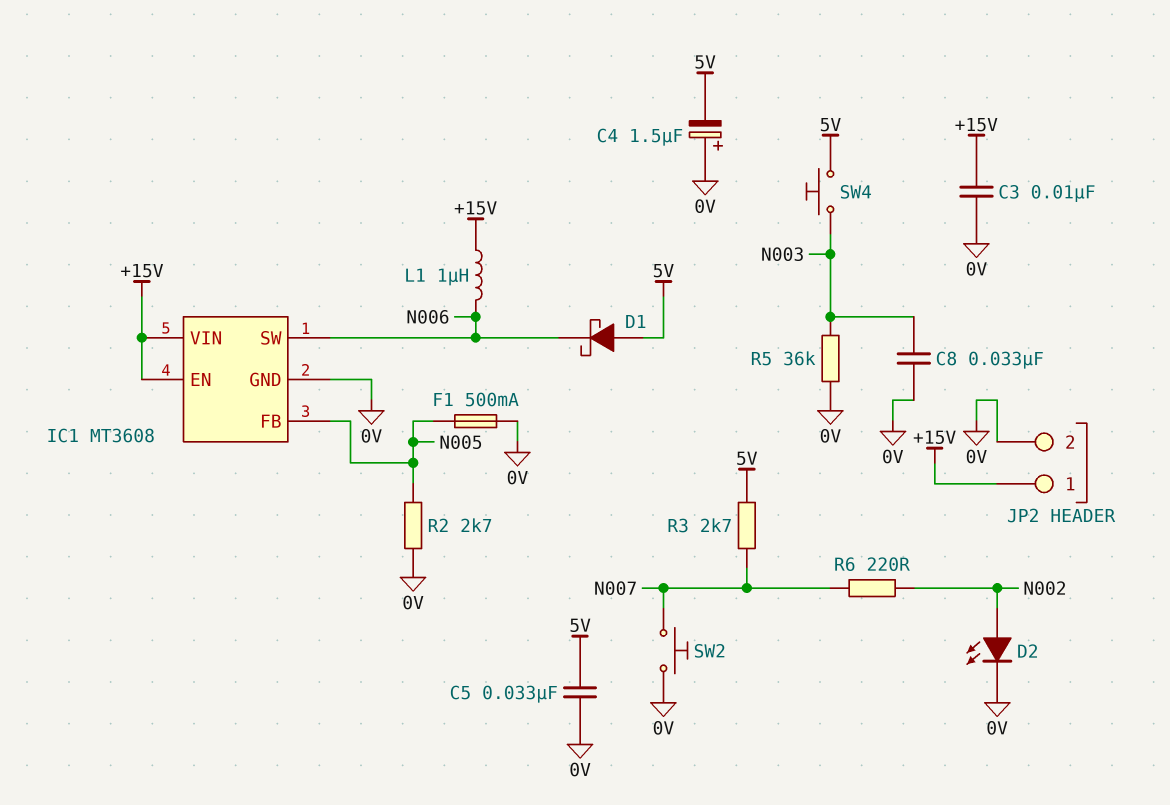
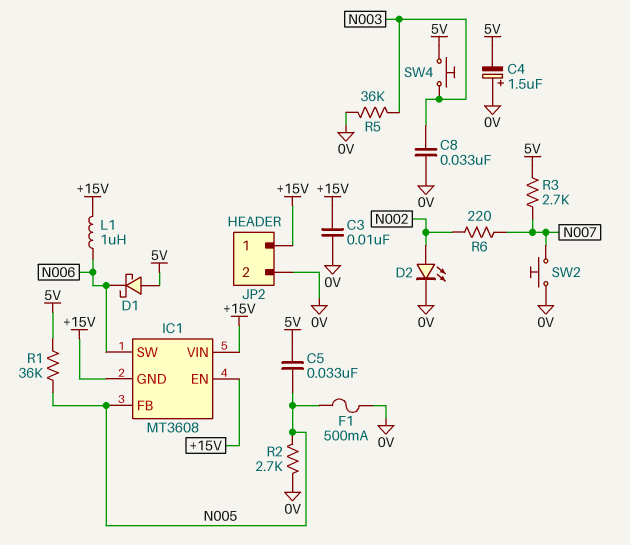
C5: 33nF (0V, 5V) -> 33nF (5V, N005)
IC1 pin GND: 0V -> +15V
R1: none -> 36k (5V, N005)

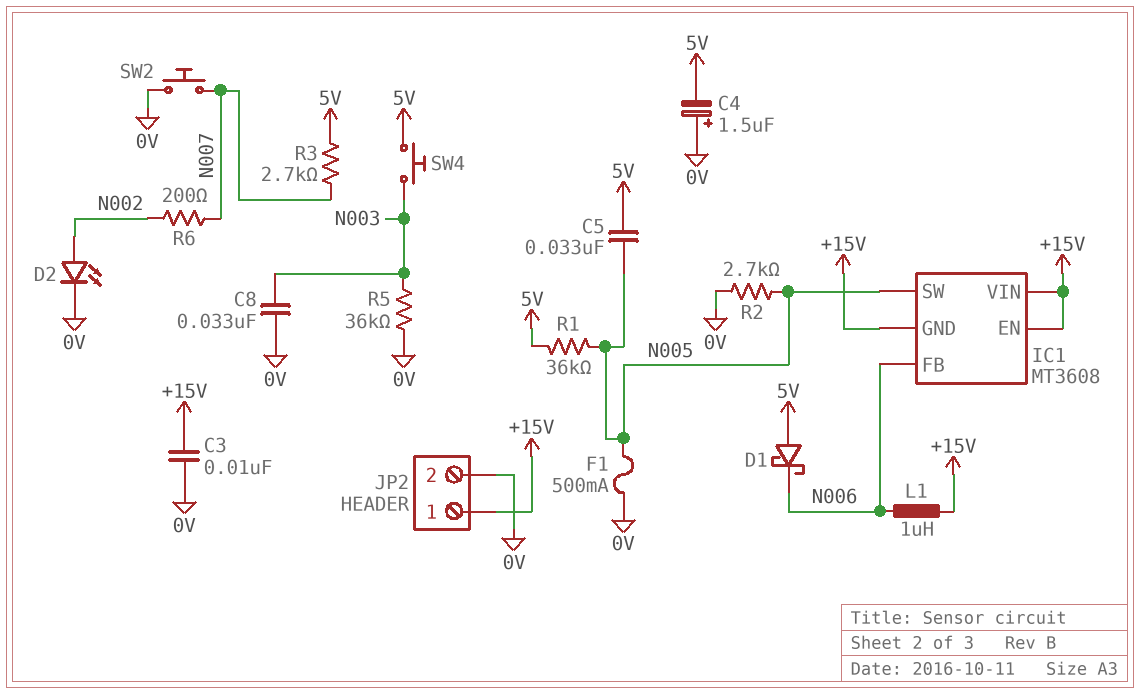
IC1 pin FB: N005 -> N006
IC1 pin SW: N006 -> N005
R6: 220 (N002, N007) -> 200 (N002, N007)

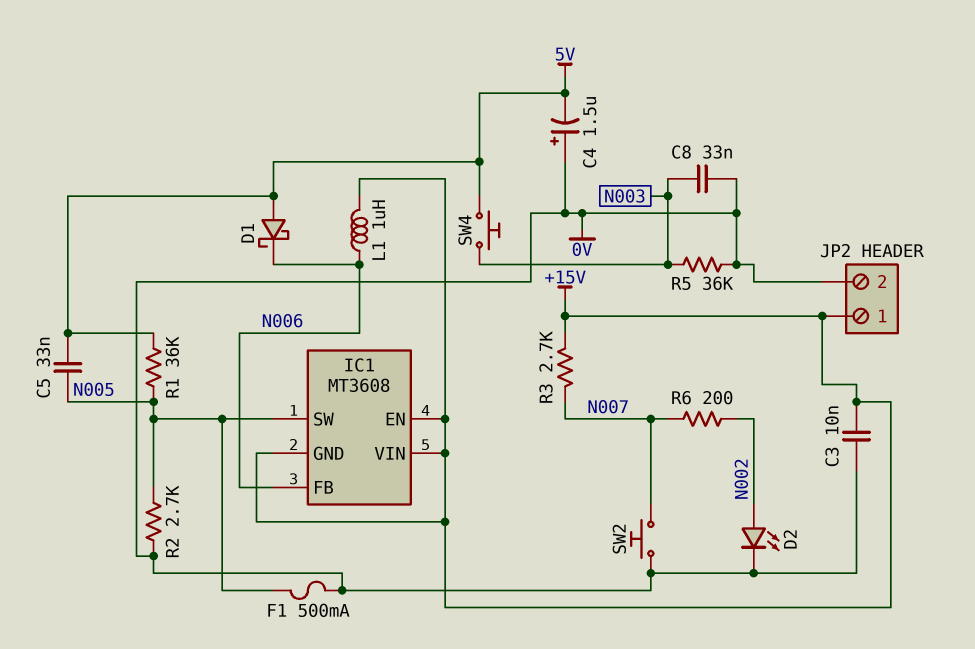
R3: 2.7k (5V, N007) -> 2.7k (+15V, N007)

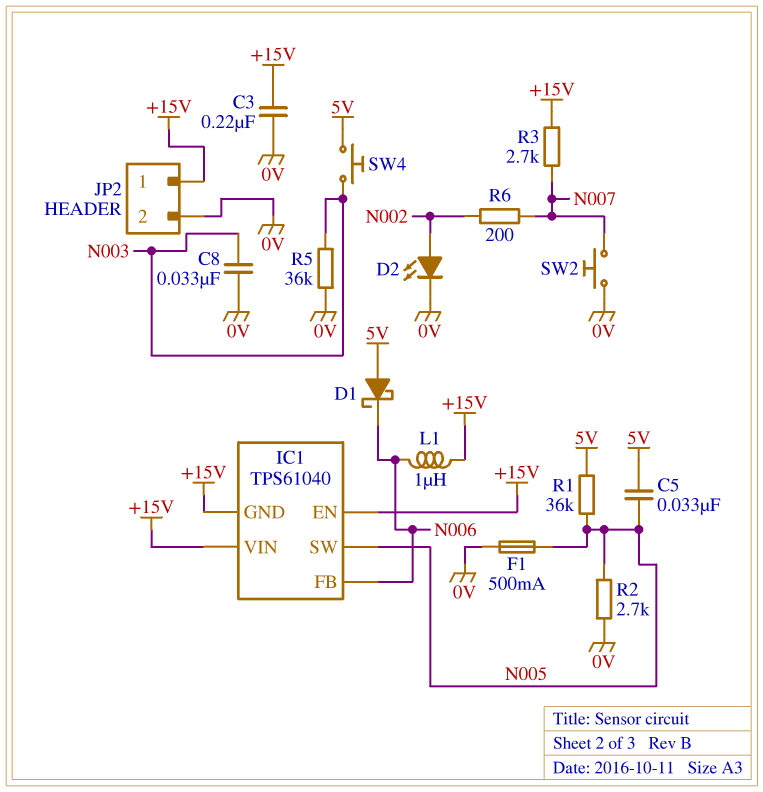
C3: 10nF (+15V, 0V) -> 220nF (+15V, 0V)
C4: 1.5uF (plus 0V, minus 5V) -> none
IC1: MT3608 -> TPS61040

